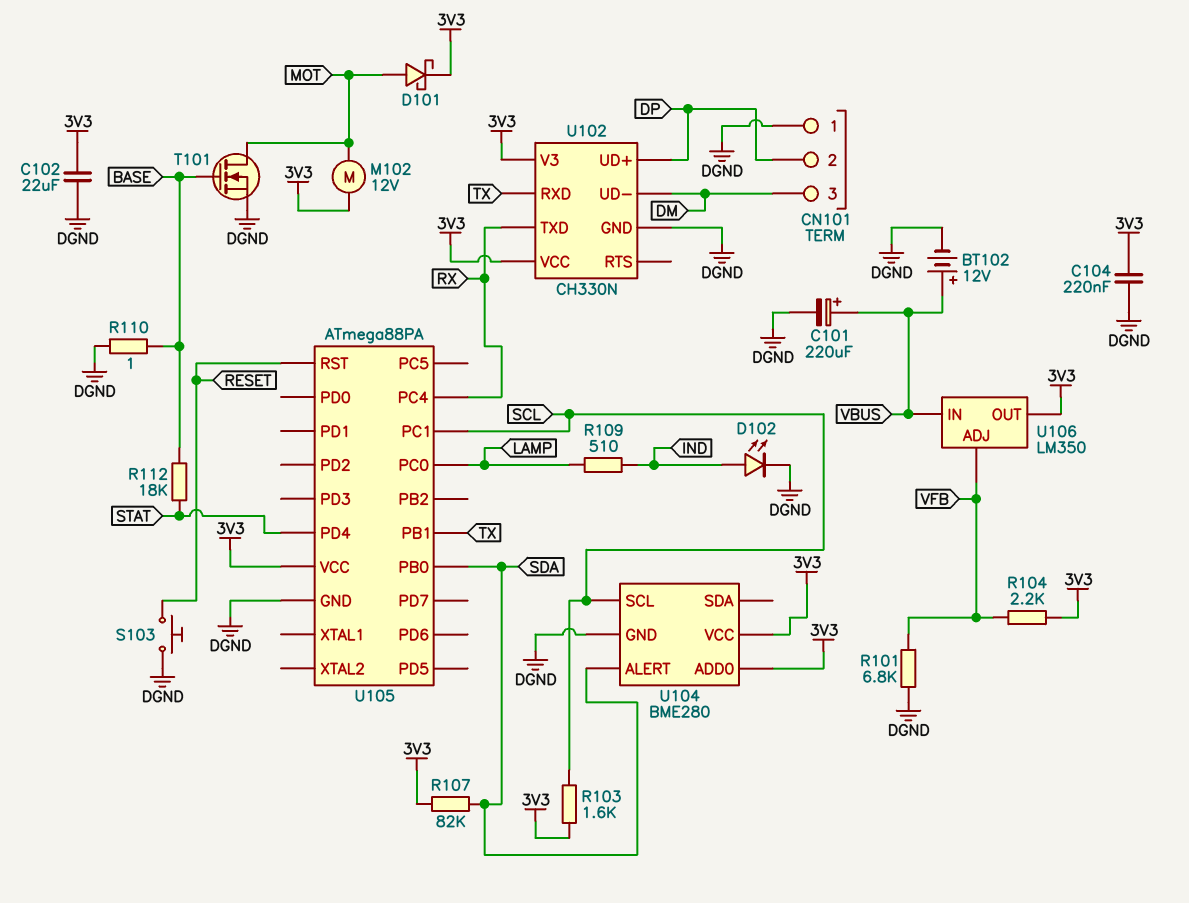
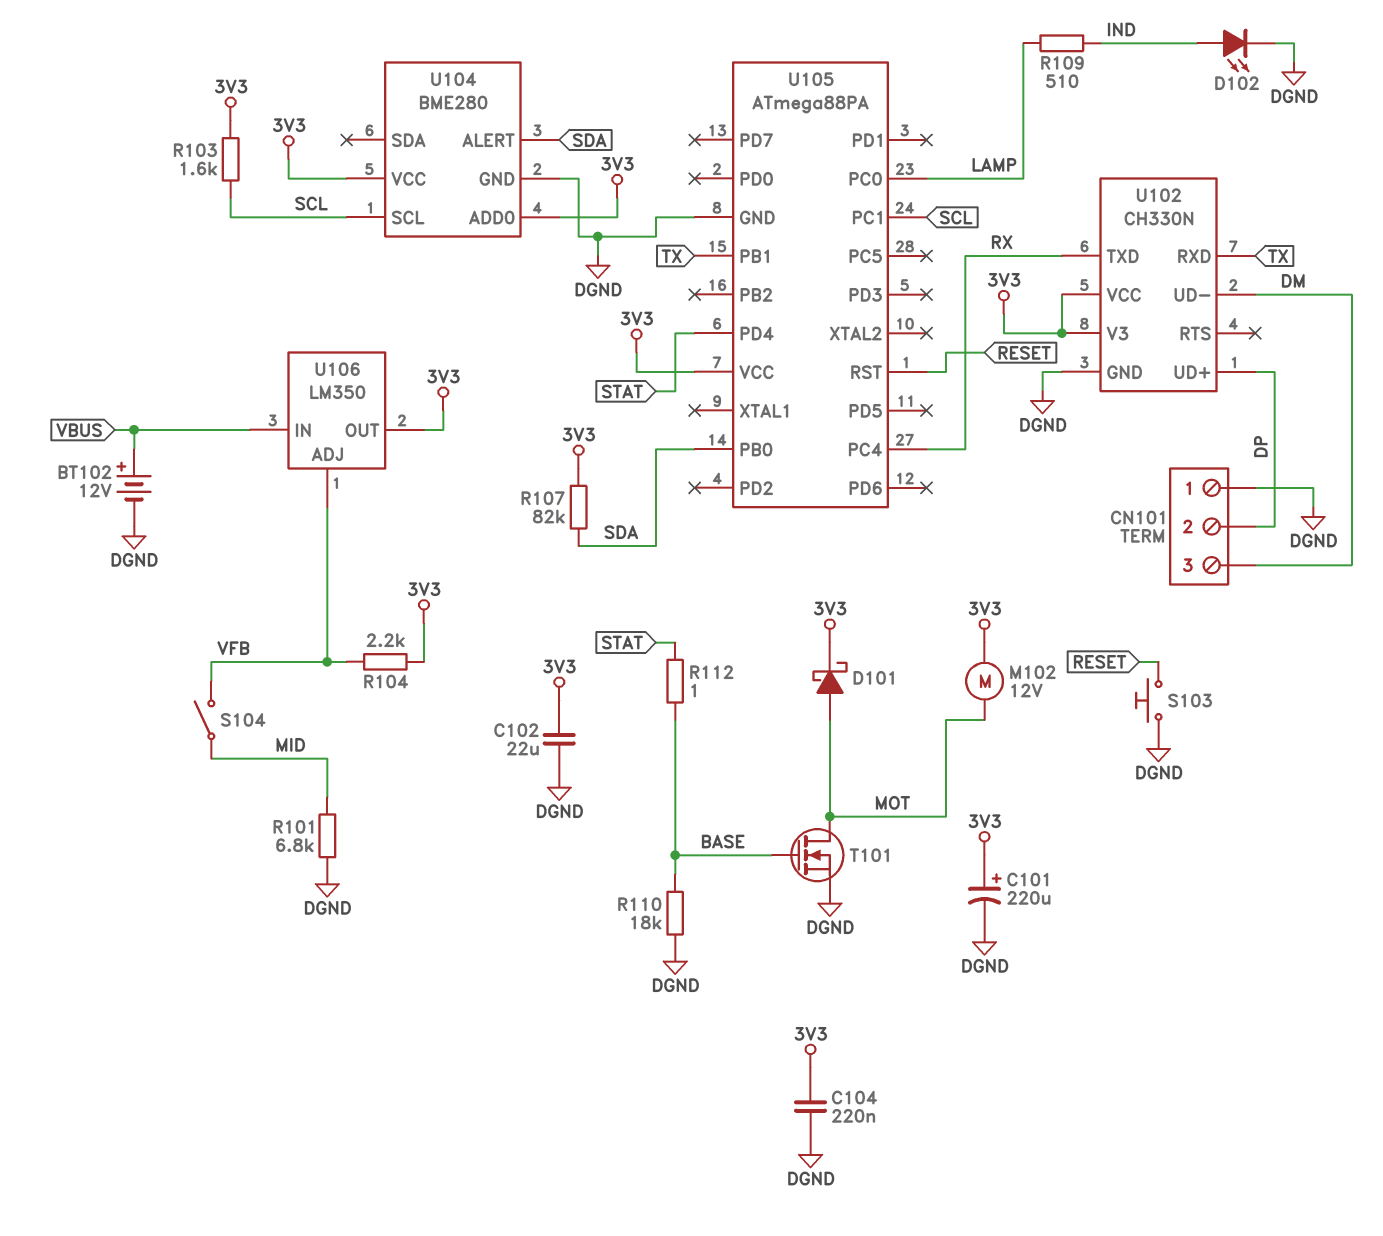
C101: 220uF (plus VBUS, minus DGND) -> 220uF (plus 3V3, minus DGND)
R101: 6.8k (DGND, VFB) -> 6.8k (DGND, MID)
R110: 1 (BASE, DGND) -> 18k (BASE, DGND)
R112: 18k (BASE, STAT) -> 1 (BASE, STAT)
S104: none -> switch (MID, VFB)

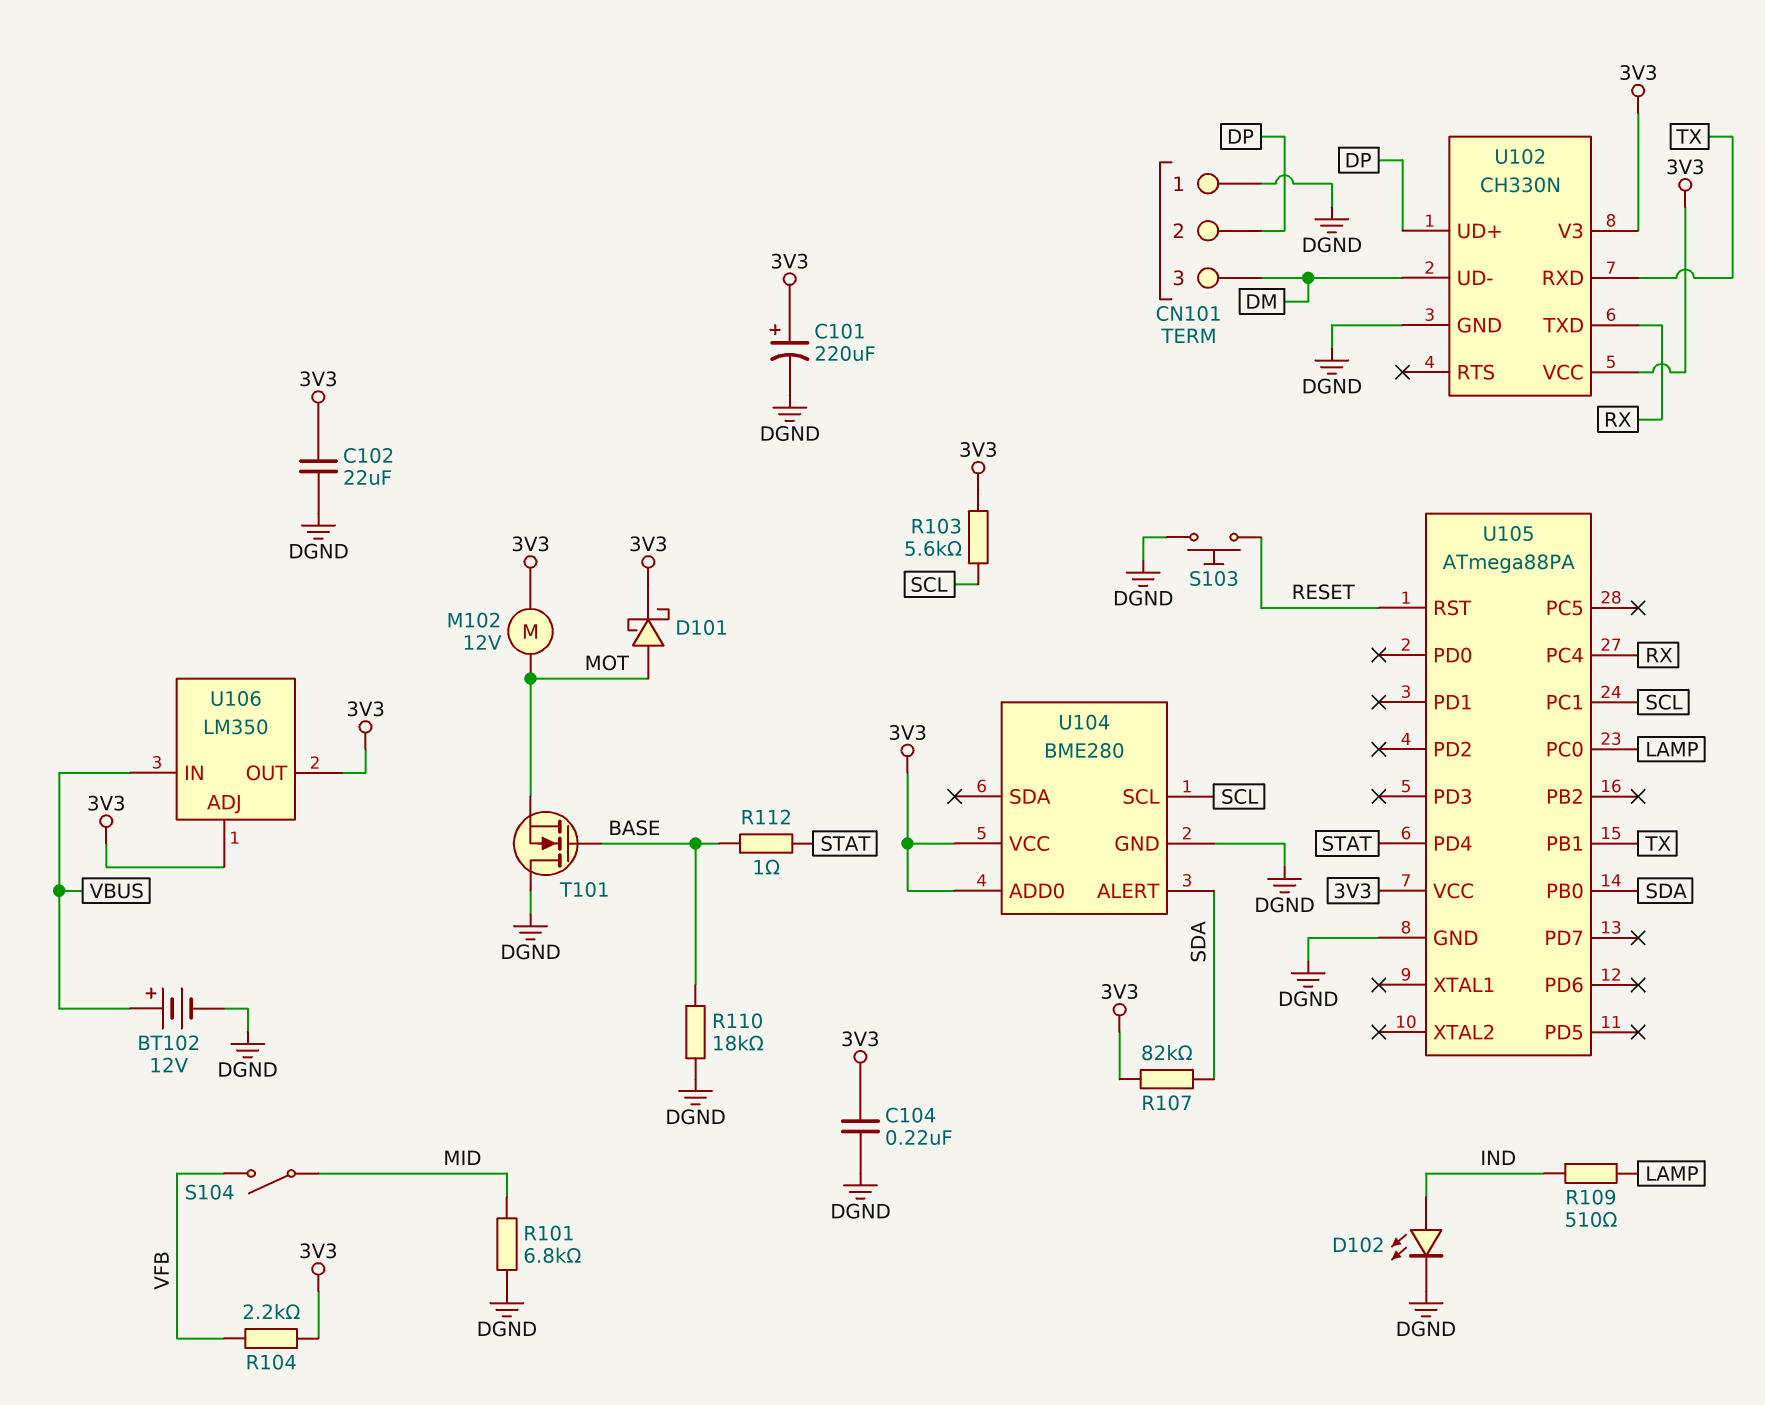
R103: 1.6k (3V3, SCL) -> 5.6k (3V3, SCL)
T101: NMOS (G BASE, D MOT, S DGND) -> NMOS (G BASE, D DGND, S MOT)
U106 pin ADJ: VFB -> 3V3

